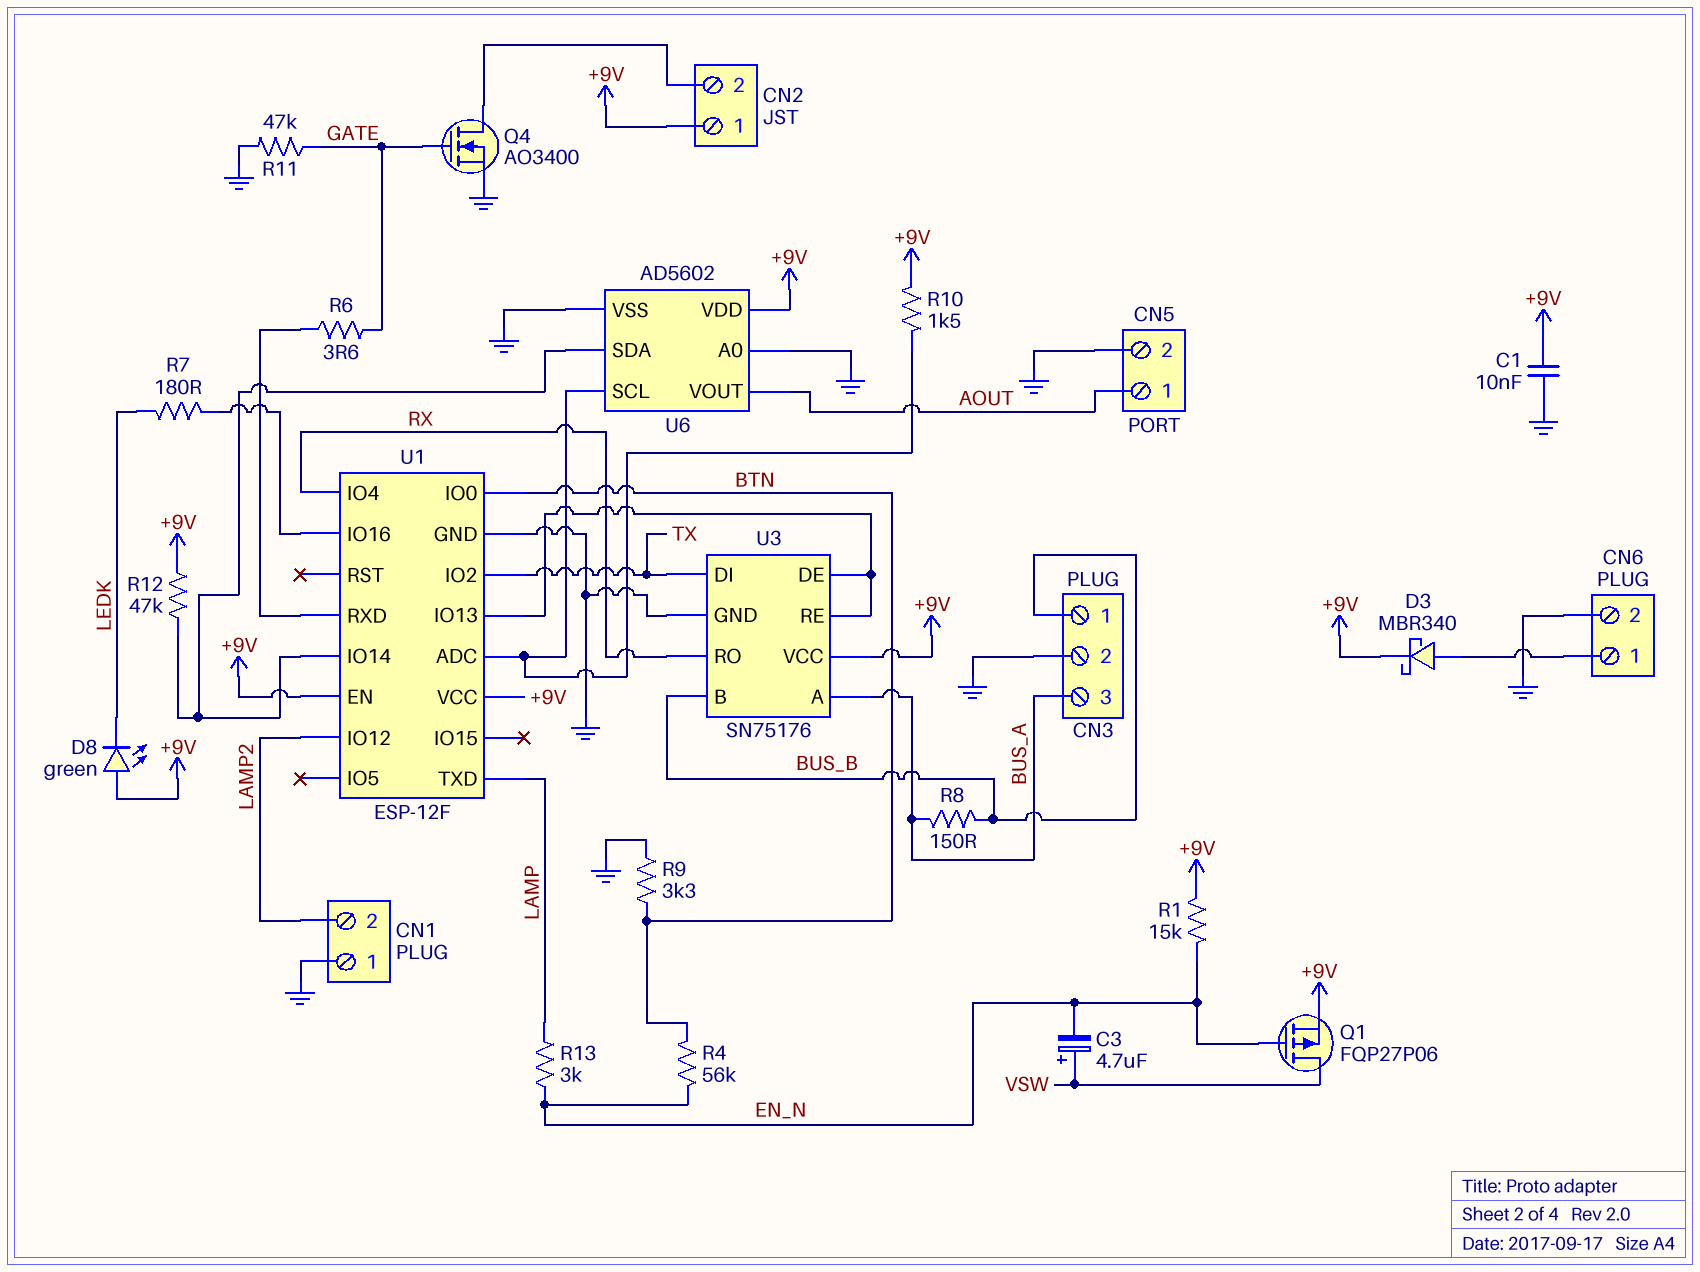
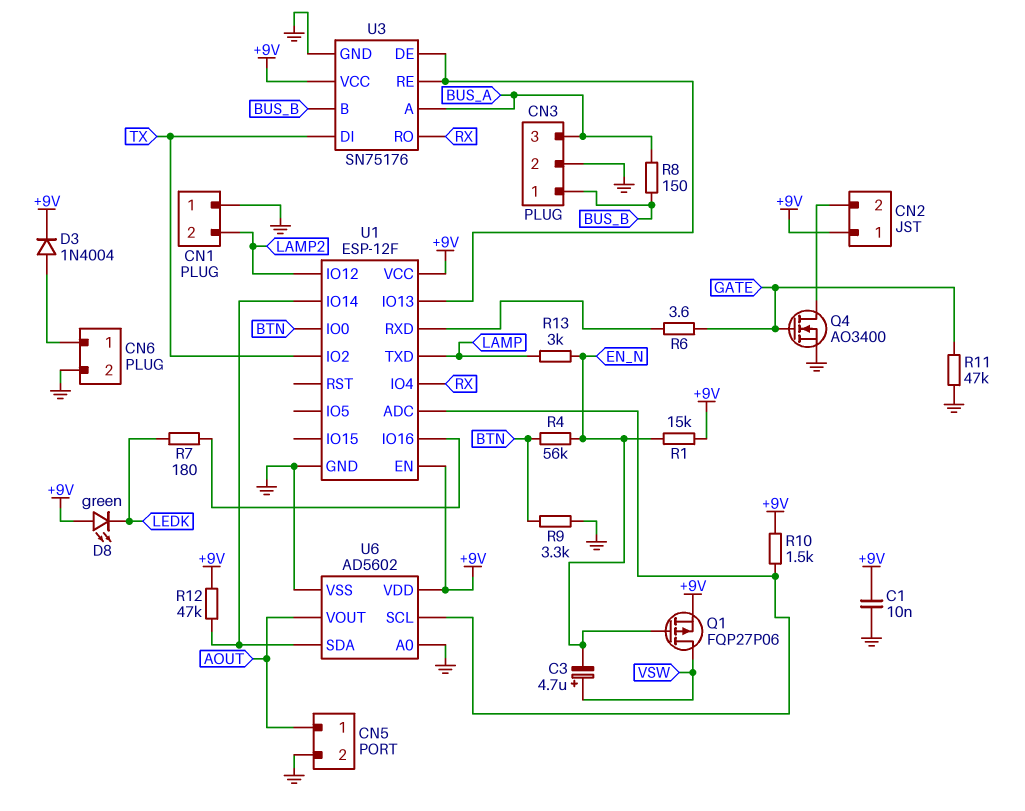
D3: schottky MBR340 (A CN6/1, K +9V) -> diode 1N4004 (A CN6/1, K +9V)

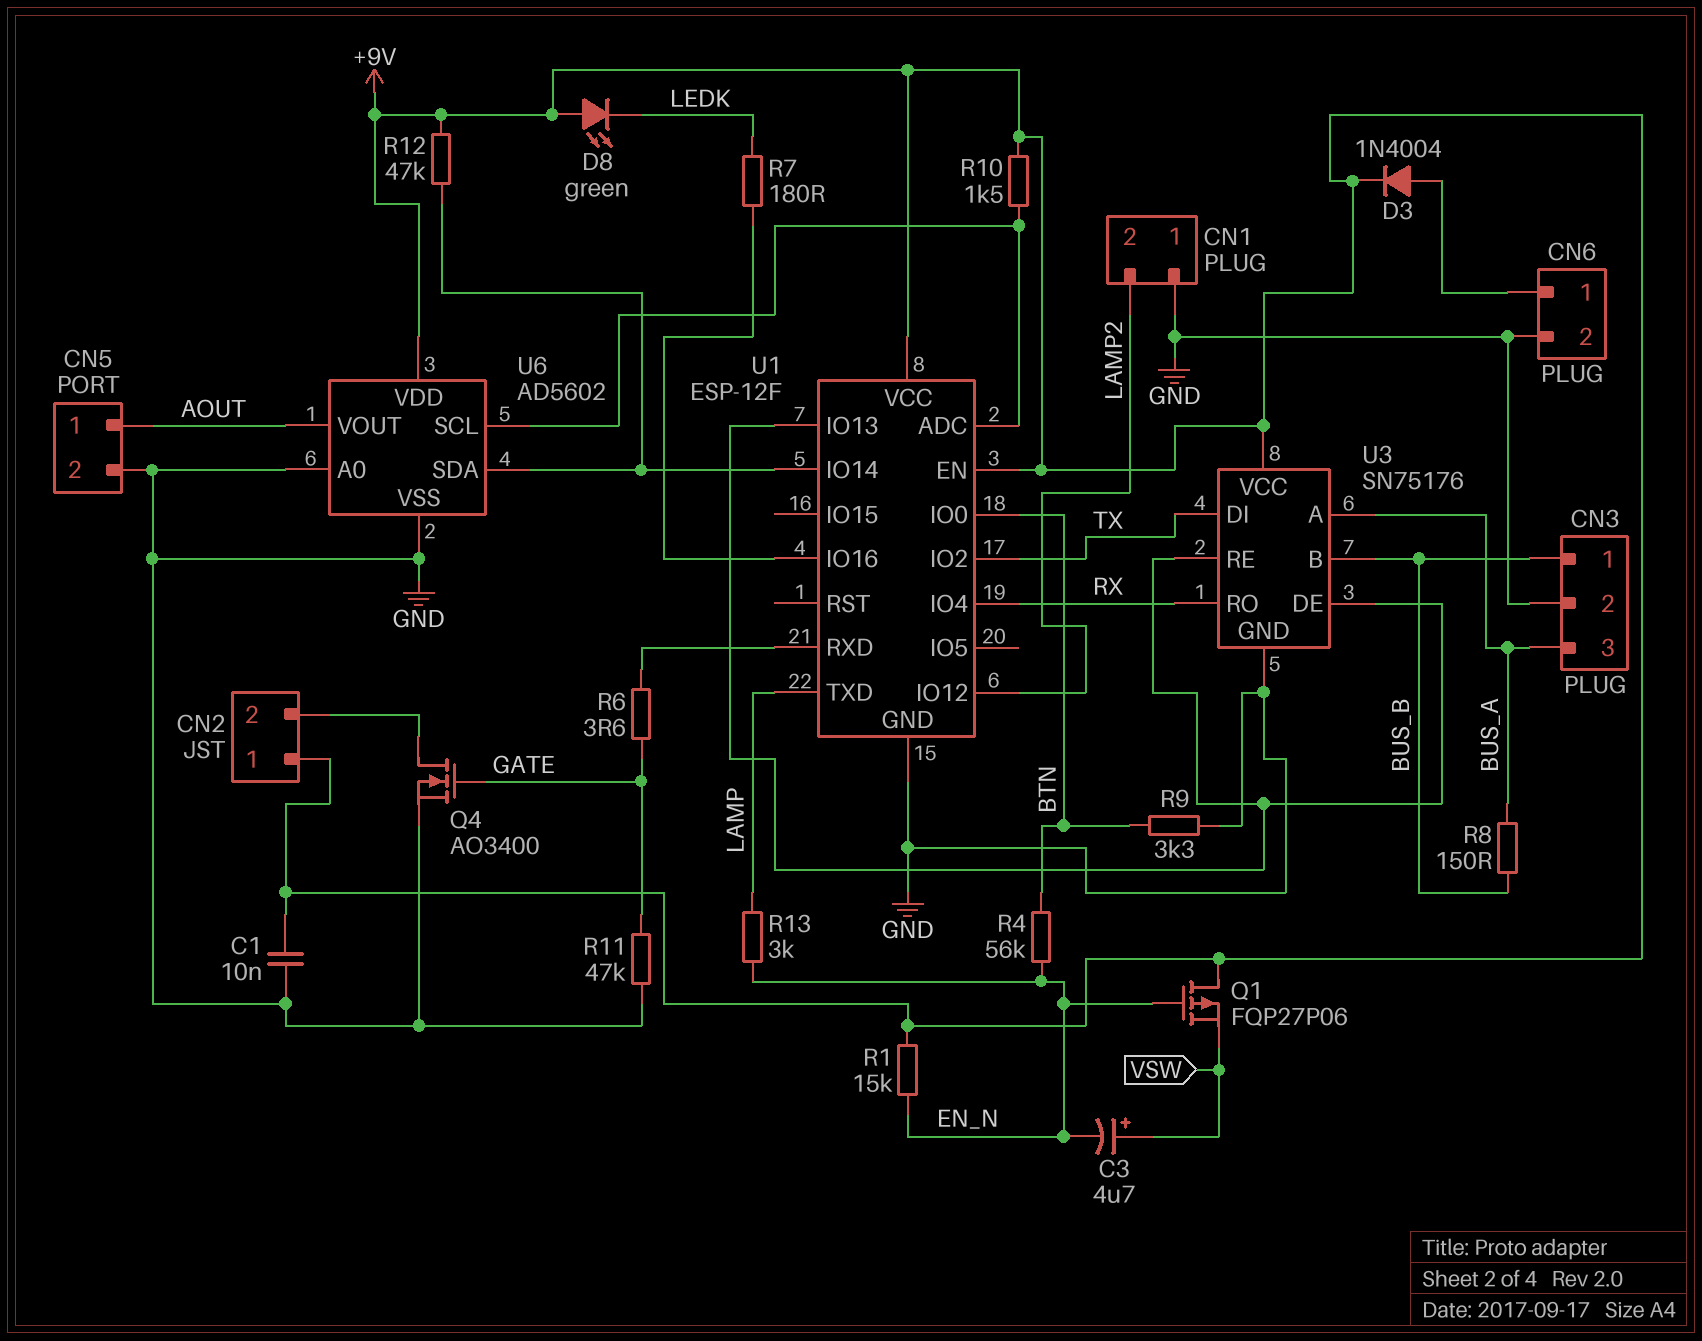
Q1: PMOS FQP27P06 (G EN_N, D VSW, S +9V) -> PMOS FQP27P06 (G EN_N, D +9V, S VSW)

